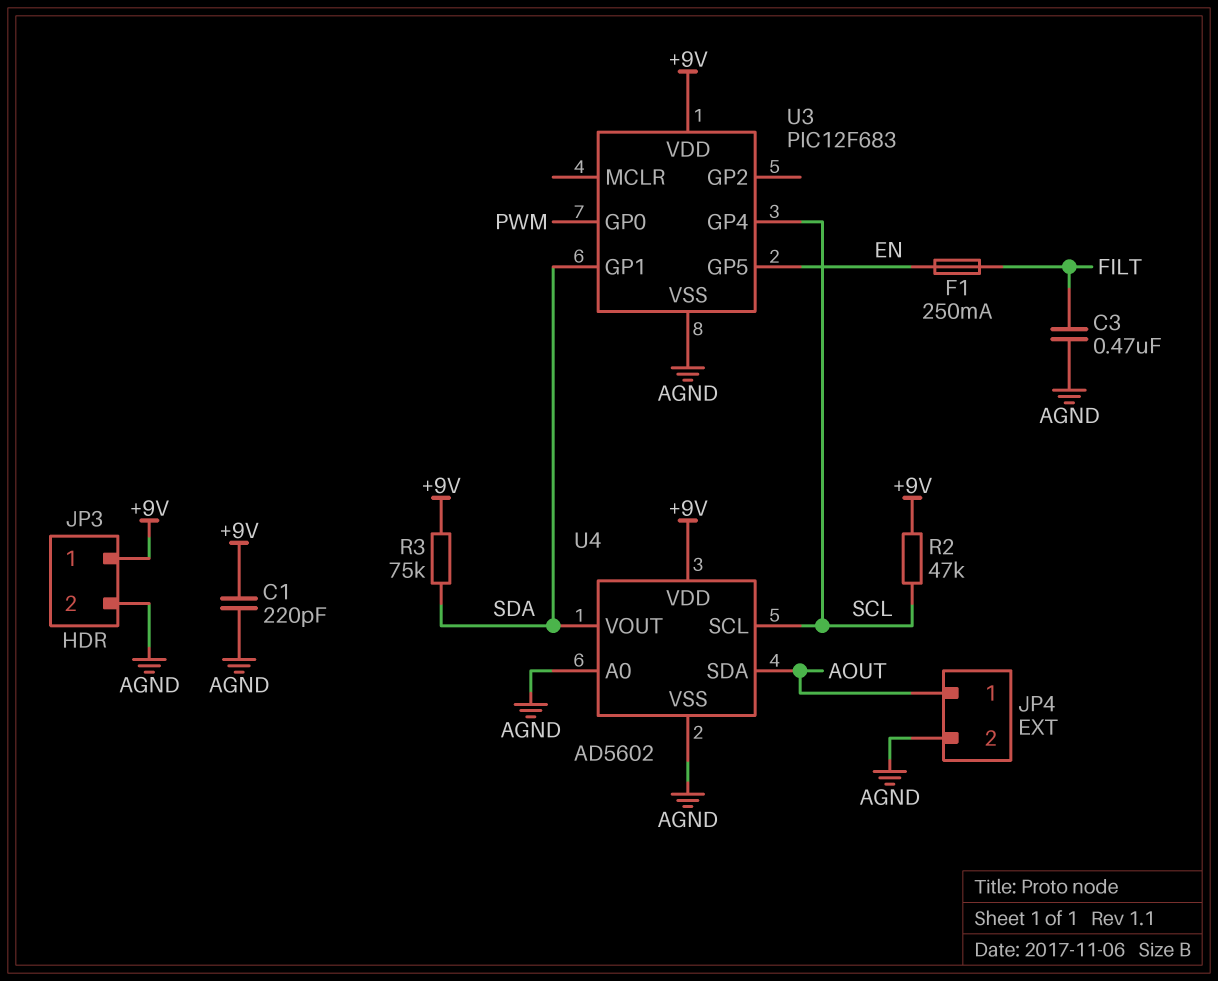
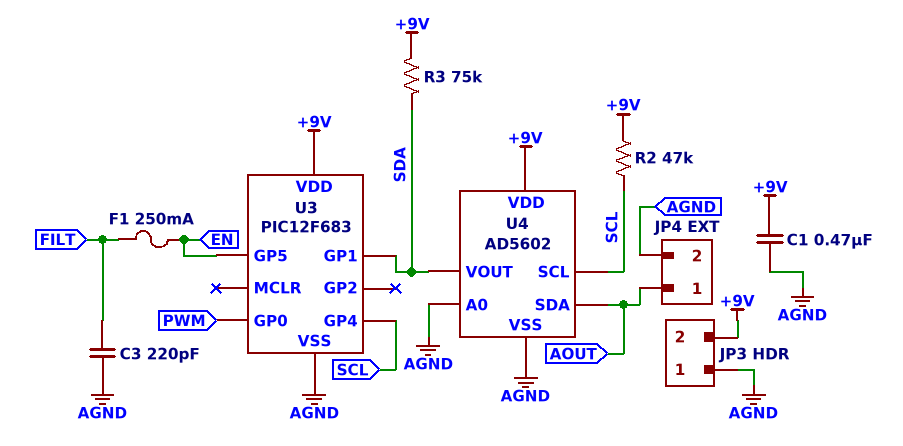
C1: 220pF (+9V, AGND) -> 470nF (+9V, AGND)
C3: 470nF (AGND, FILT) -> 220pF (AGND, FILT)
JP3 pin 1: +9V -> AGND
JP3 pin 2: AGND -> +9V

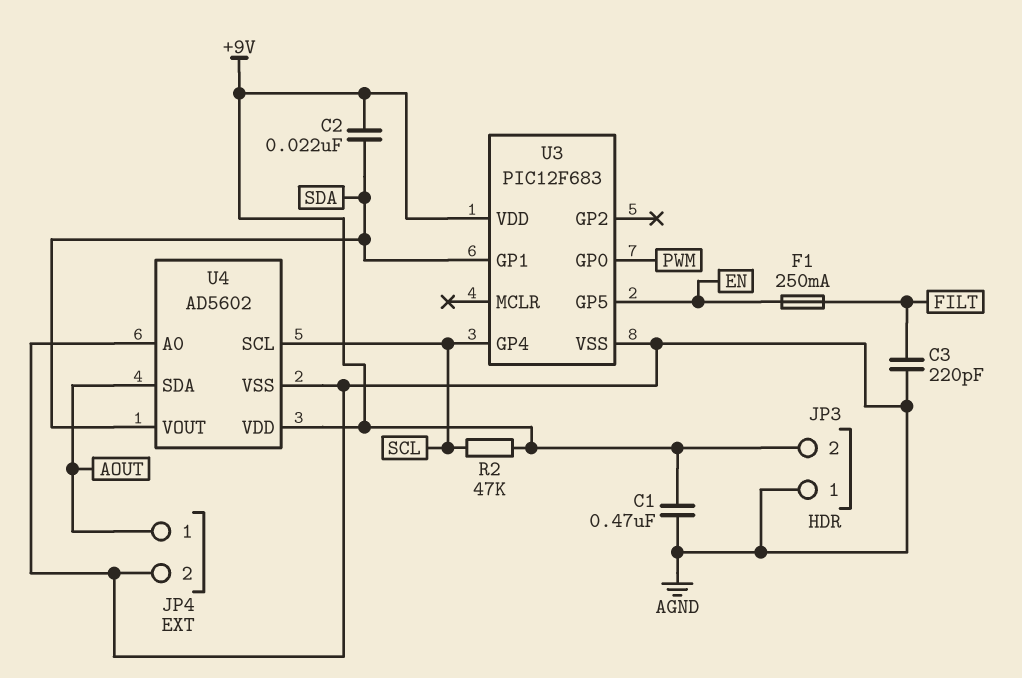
C2: none -> 22nF (+9V, SDA)
R3: 75k (+9V, SDA) -> none

